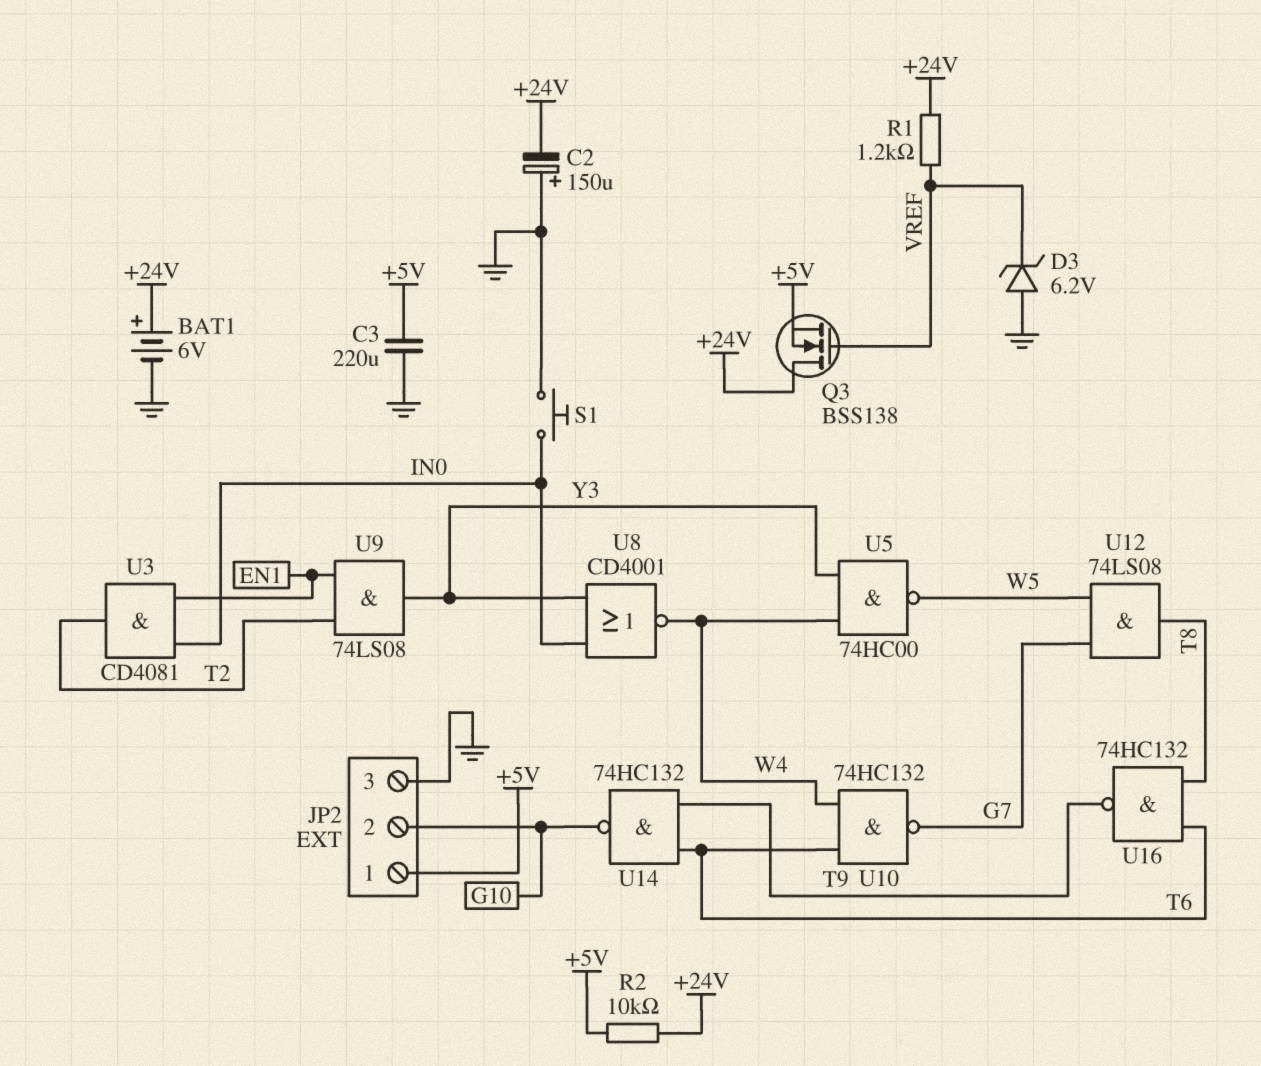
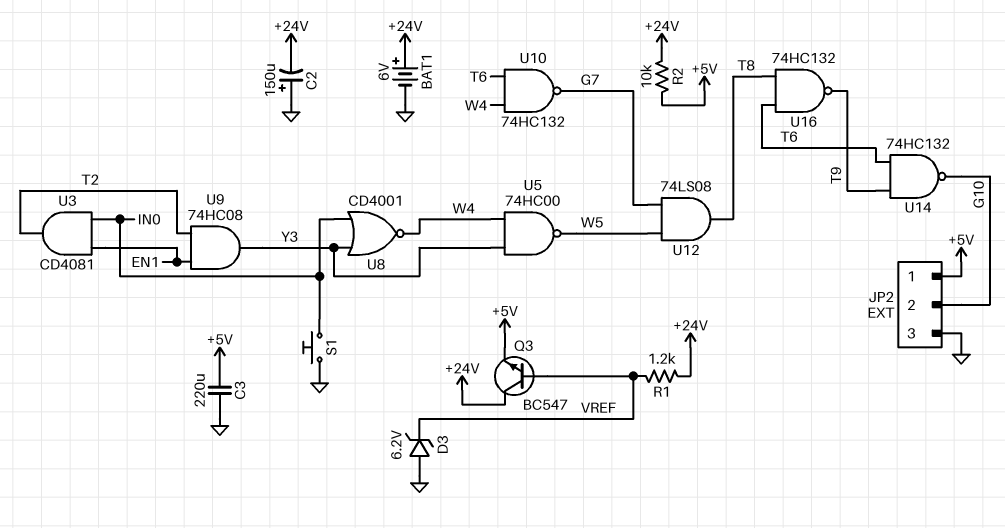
Q3: NMOS BSS138 (G VREF, D +24V, S +5V) -> NPN BC547 (B VREF, C +24V, E +5V)
U9: AND 74LS08 (in EN1, in T2, out Y3) -> AND 74HC08 (in EN1, in T2, out Y3)

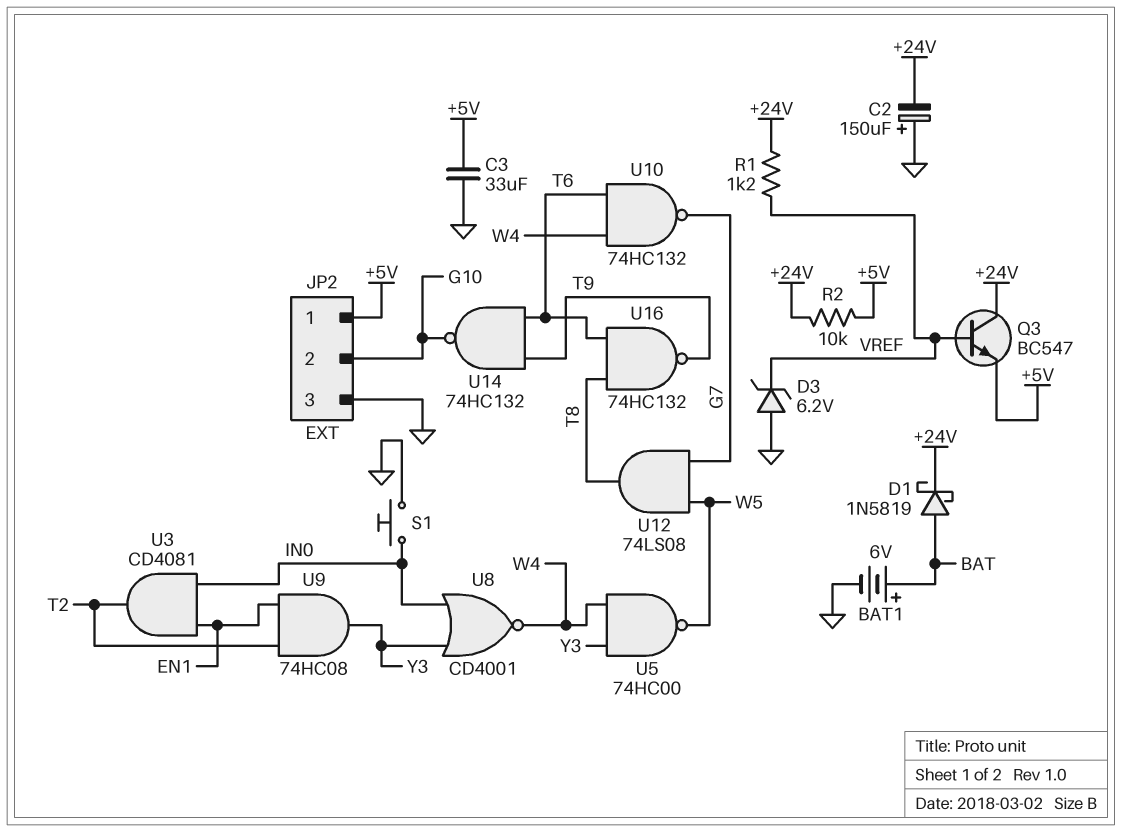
BAT1: 6V (plus +24V, minus GND) -> 6V (plus BAT, minus GND)
C3: 220uF (+5V, GND) -> 33uF (+5V, GND)
D1: none -> schottky 1N5819 (A BAT, K +24V)

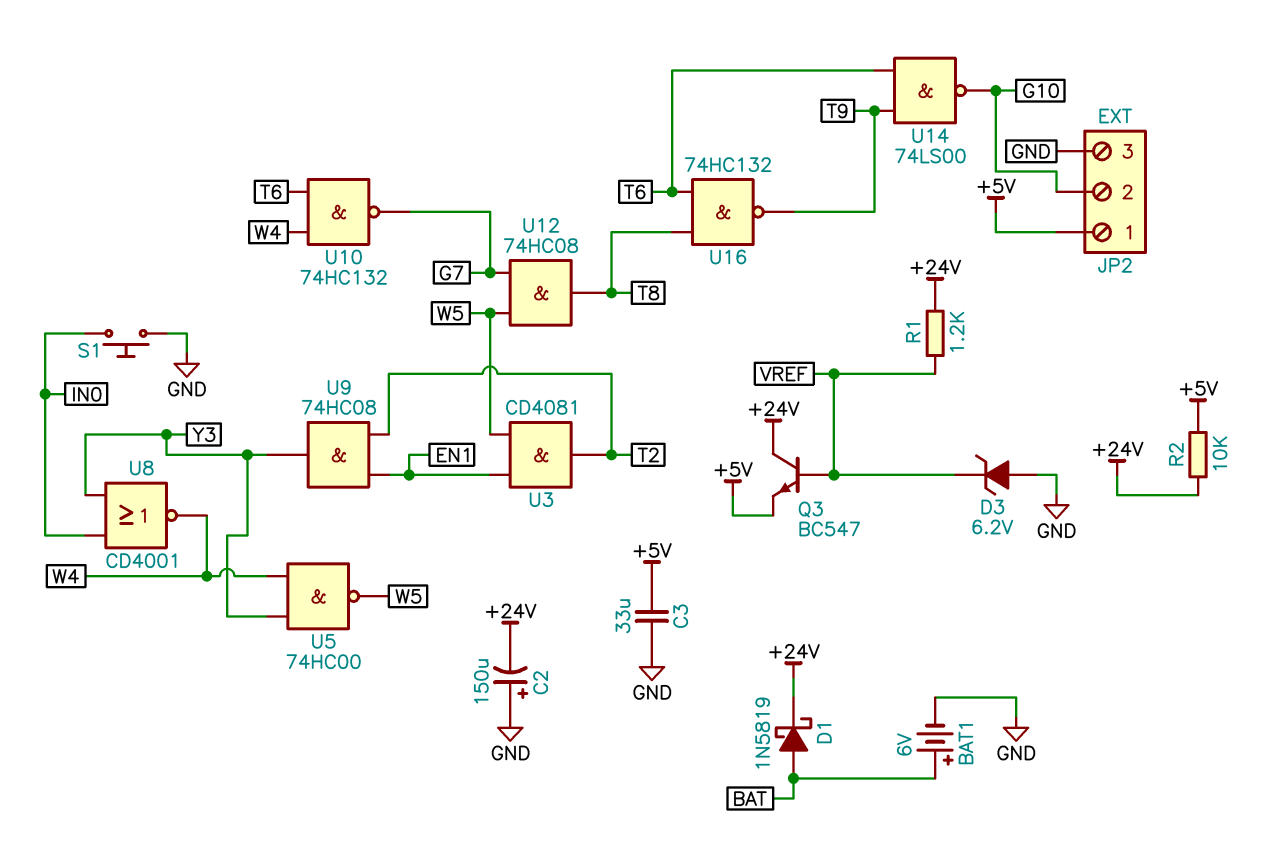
U3: AND CD4081 (in EN1, in IN0, out T2) -> AND CD4081 (in EN1, in W5, out T2)
U12: AND 74LS08 (in G7, in W5, out T8) -> AND 74HC08 (in G7, in W5, out T8)
U14: NAND 74HC132 (in T6, in T9, out G10) -> NAND 74LS00 (in T6, in T9, out G10)

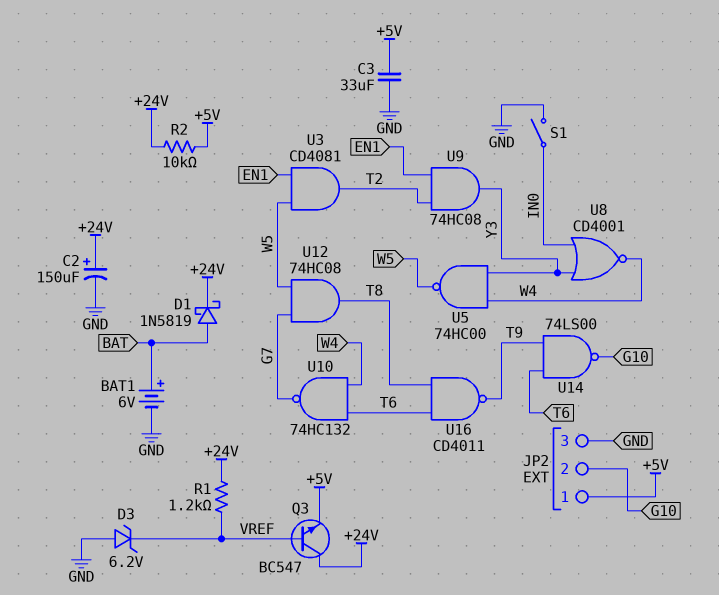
C2: 150uF (plus GND, minus +24V) -> 150uF (plus +24V, minus GND)
S1: button (GND, IN0) -> switch (GND, IN0)
U16: NAND 74HC132 (in T6, in T8, out T9) -> NAND CD4011 (in T6, in T8, out T9)

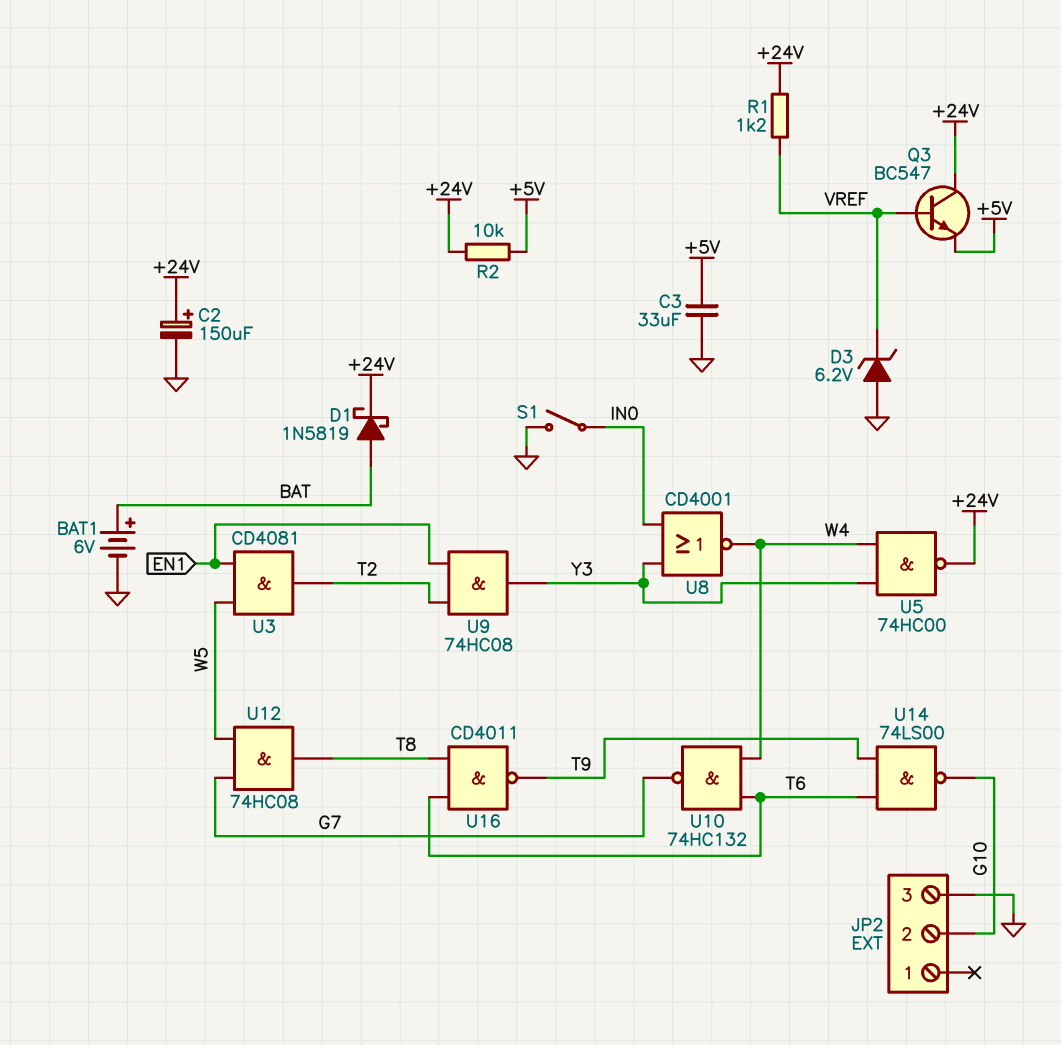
JP2 pin 1: +5V -> none
U5: NAND 74HC00 (in W4, in Y3, out W5) -> NAND 74HC00 (in W4, in Y3, out +24V)

